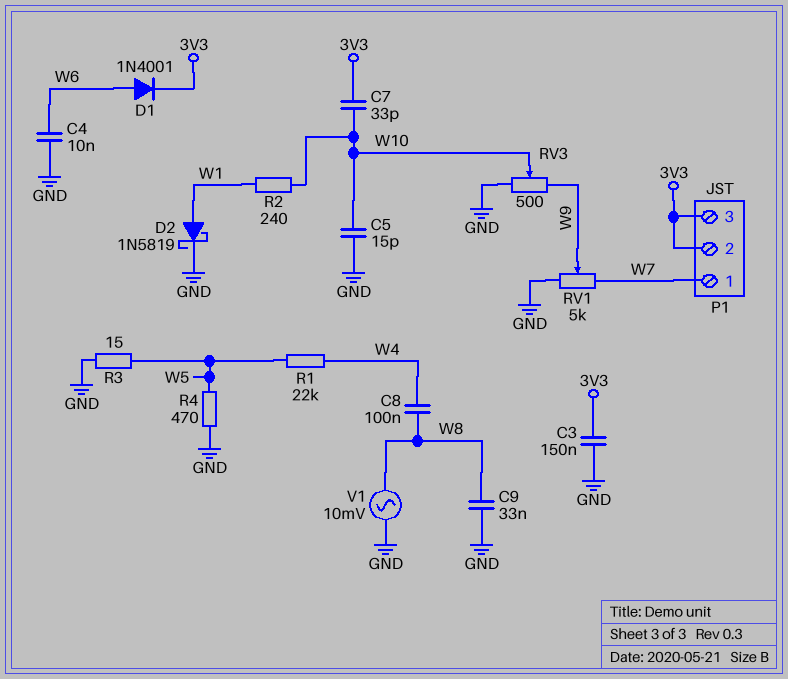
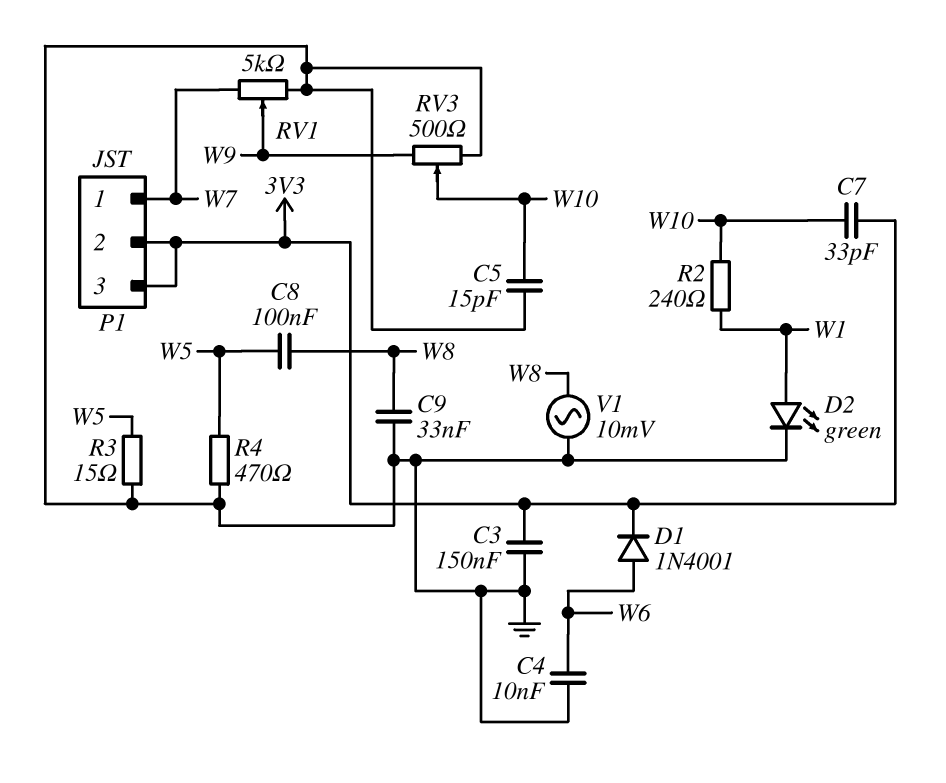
C8: 100nF (W4, W8) -> 100nF (W5, W8)
D2: schottky 1N5819 (A W1, K GND) -> LED green (A W1, K GND)
R1: 22k (W4, W5) -> none

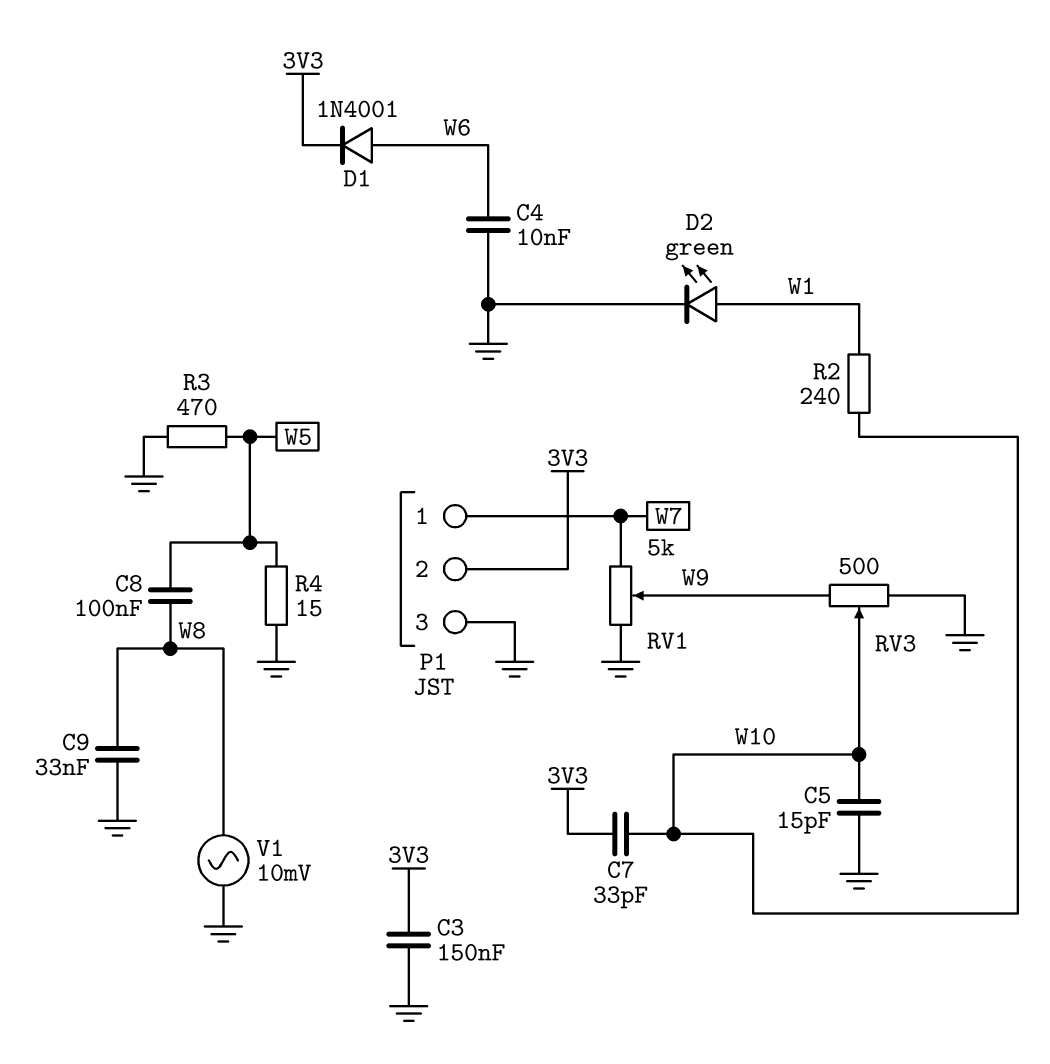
P1 pin 3: 3V3 -> GND
R3: 15 (GND, W5) -> 470 (GND, W5)
R4: 470 (GND, W5) -> 15 (GND, W5)

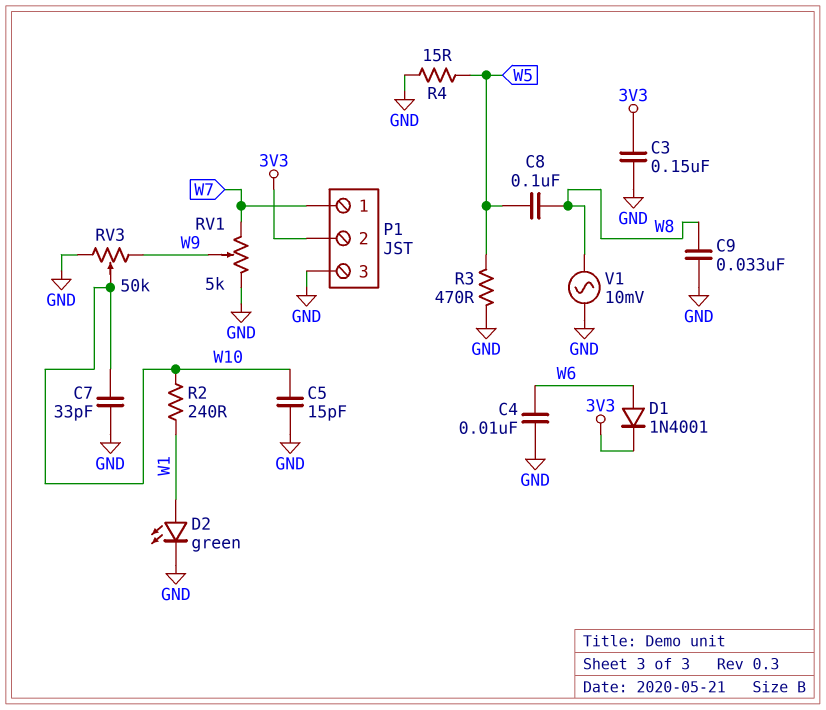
C7: 33pF (3V3, W10) -> 33pF (GND, W10)
RV3: 500 (GND, W9, wiper W10) -> 50k (GND, W9, wiper W10)

